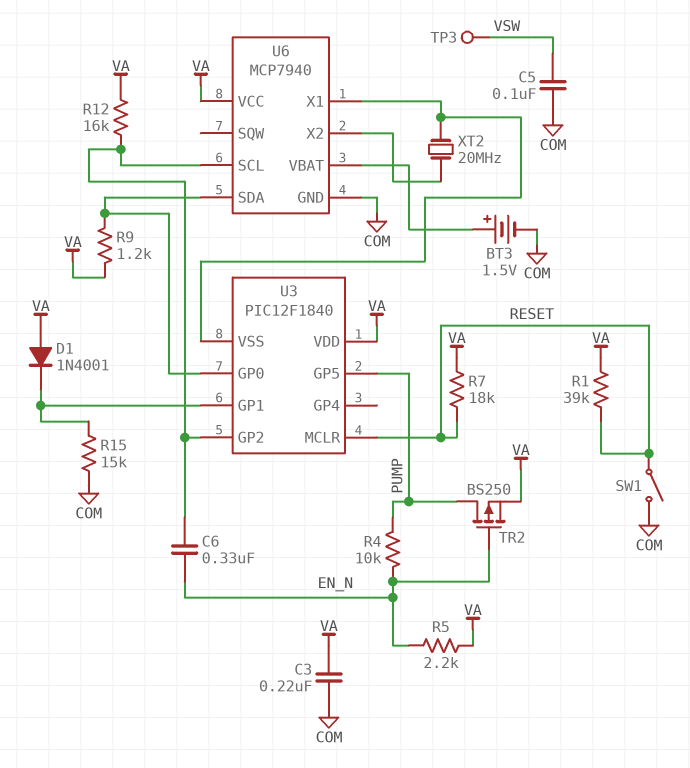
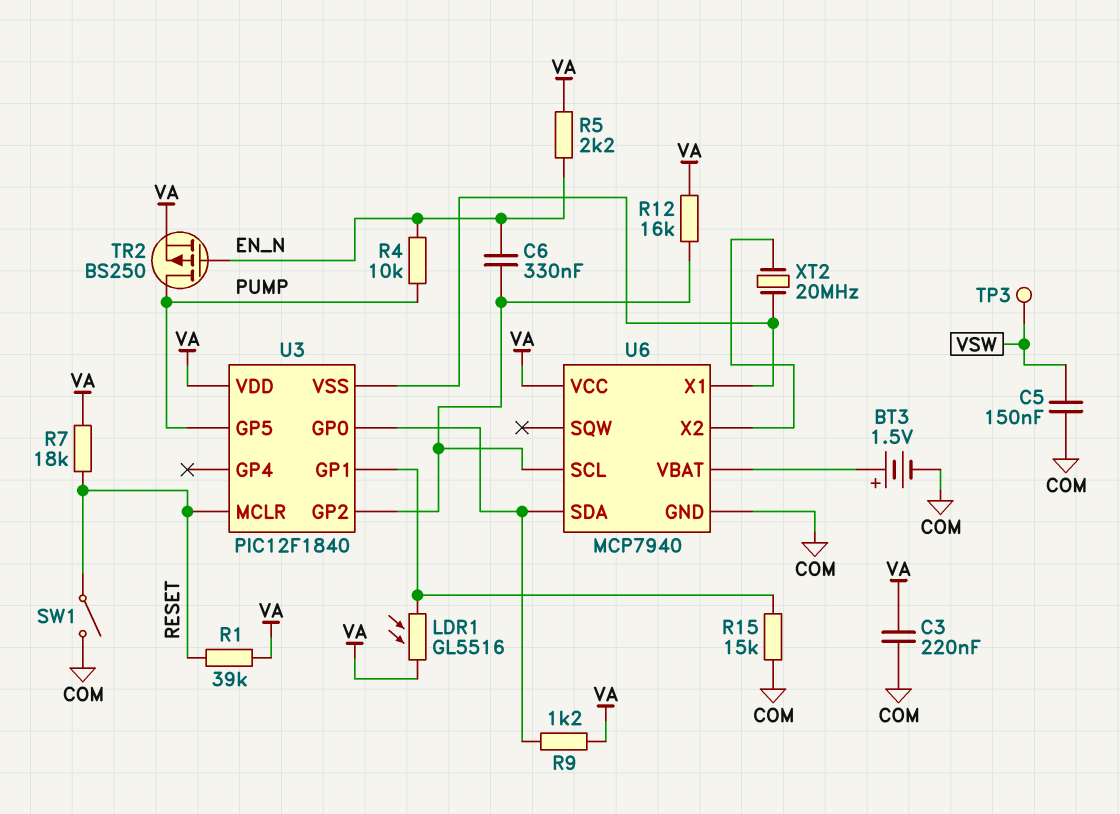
C5: 100nF (COM, VSW) -> 150nF (COM, VSW)
D1: diode 1N4001 (A VA, K U3/GP1) -> none
LDR1: none -> GL5516 (U3/GP1, VA)

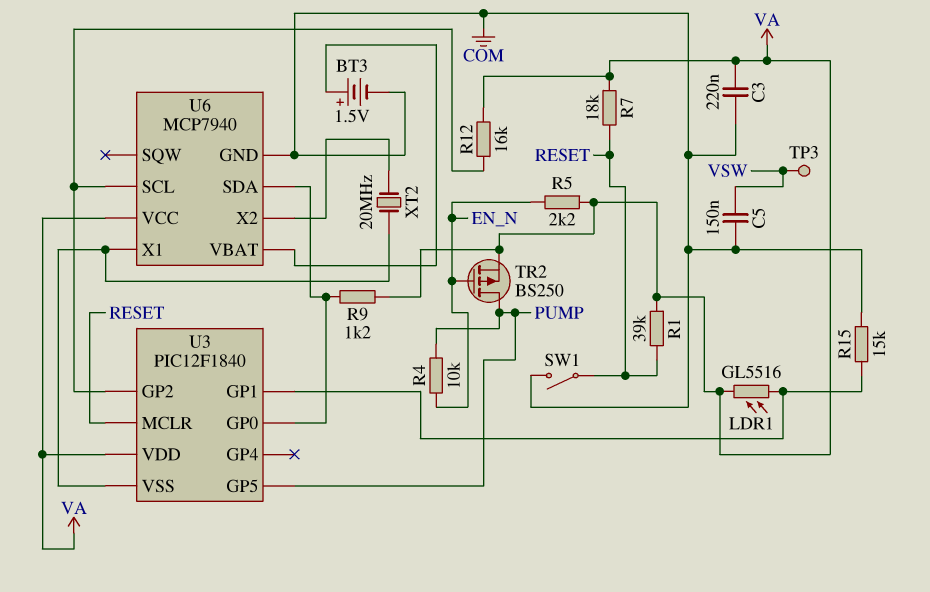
C6: 330nF (EN_N, U3/GP2) -> none

